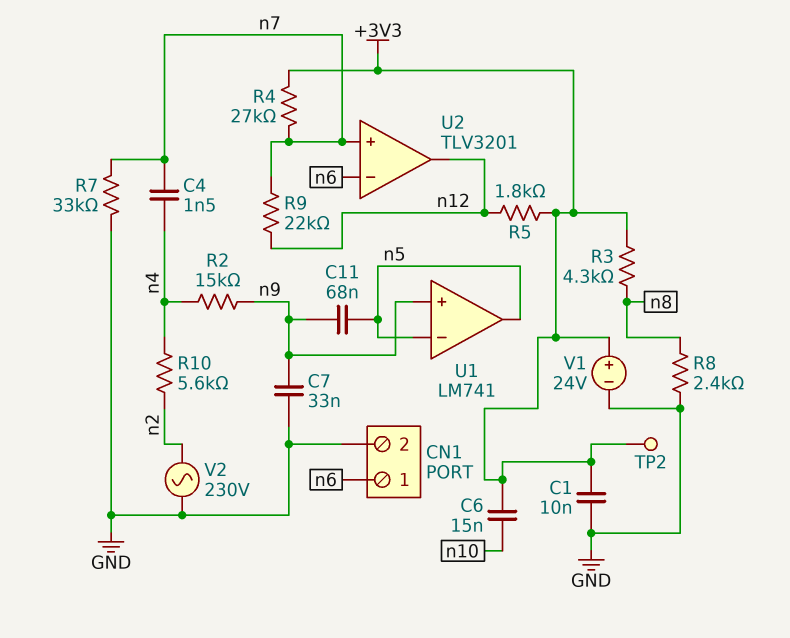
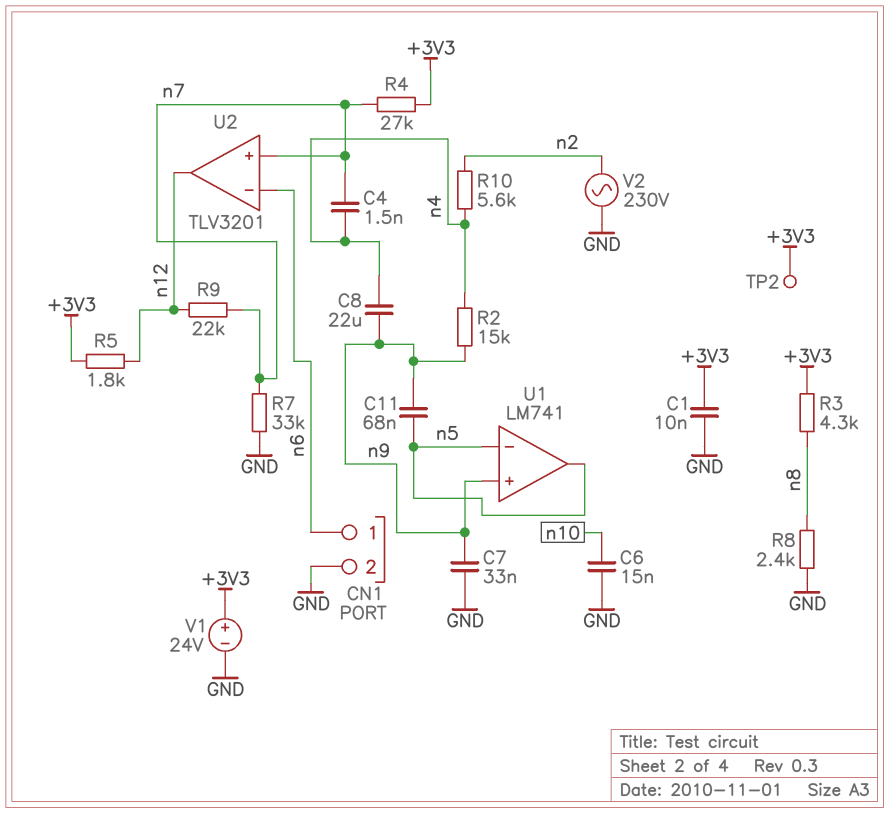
C6: 15nF (+3V3, n10) -> 15nF (GND, n10)
C8: none -> 22uF (n4, n9)

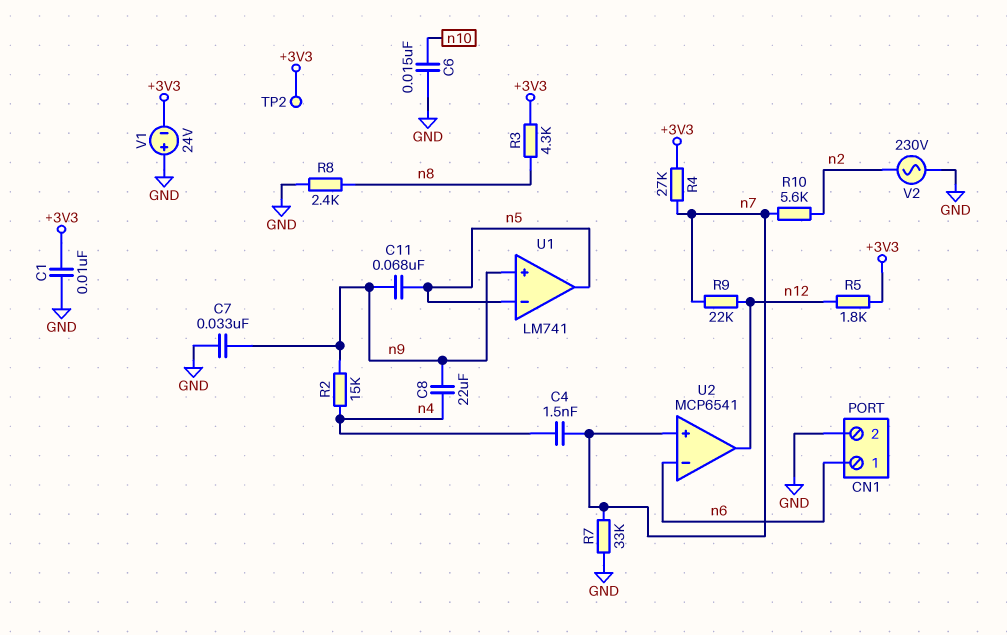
R10: 5.6k (n2, n4) -> 5.6k (n2, n7)
U2: TLV3201 -> MCP6541
V1: 24V (plus +3V3, minus GND) -> 24V (plus GND, minus +3V3)

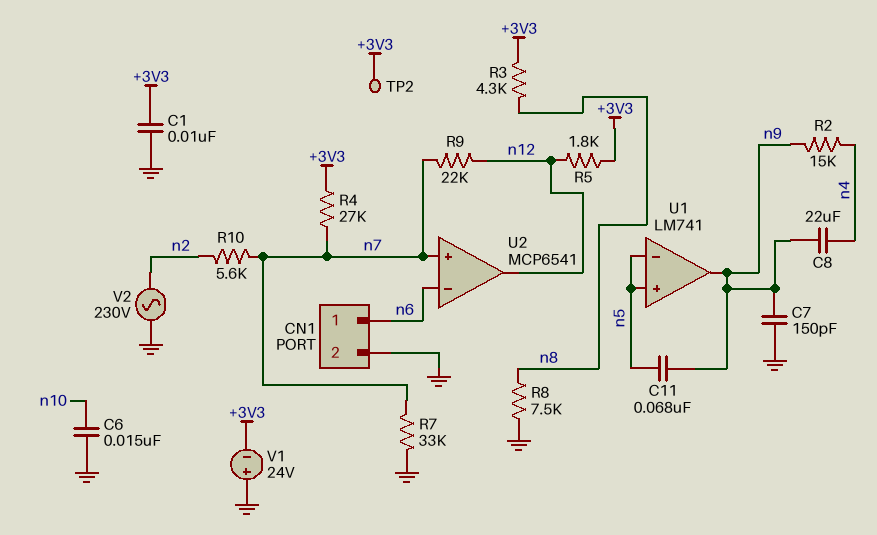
C4: 1.5nF (n4, n7) -> none
C7: 33nF (GND, n9) -> 150pF (GND, n9)
R8: 2.4k (GND, n8) -> 7.5k (GND, n8)
U1 pin in+: n9 -> n5
U1 pin out: n5 -> n9

